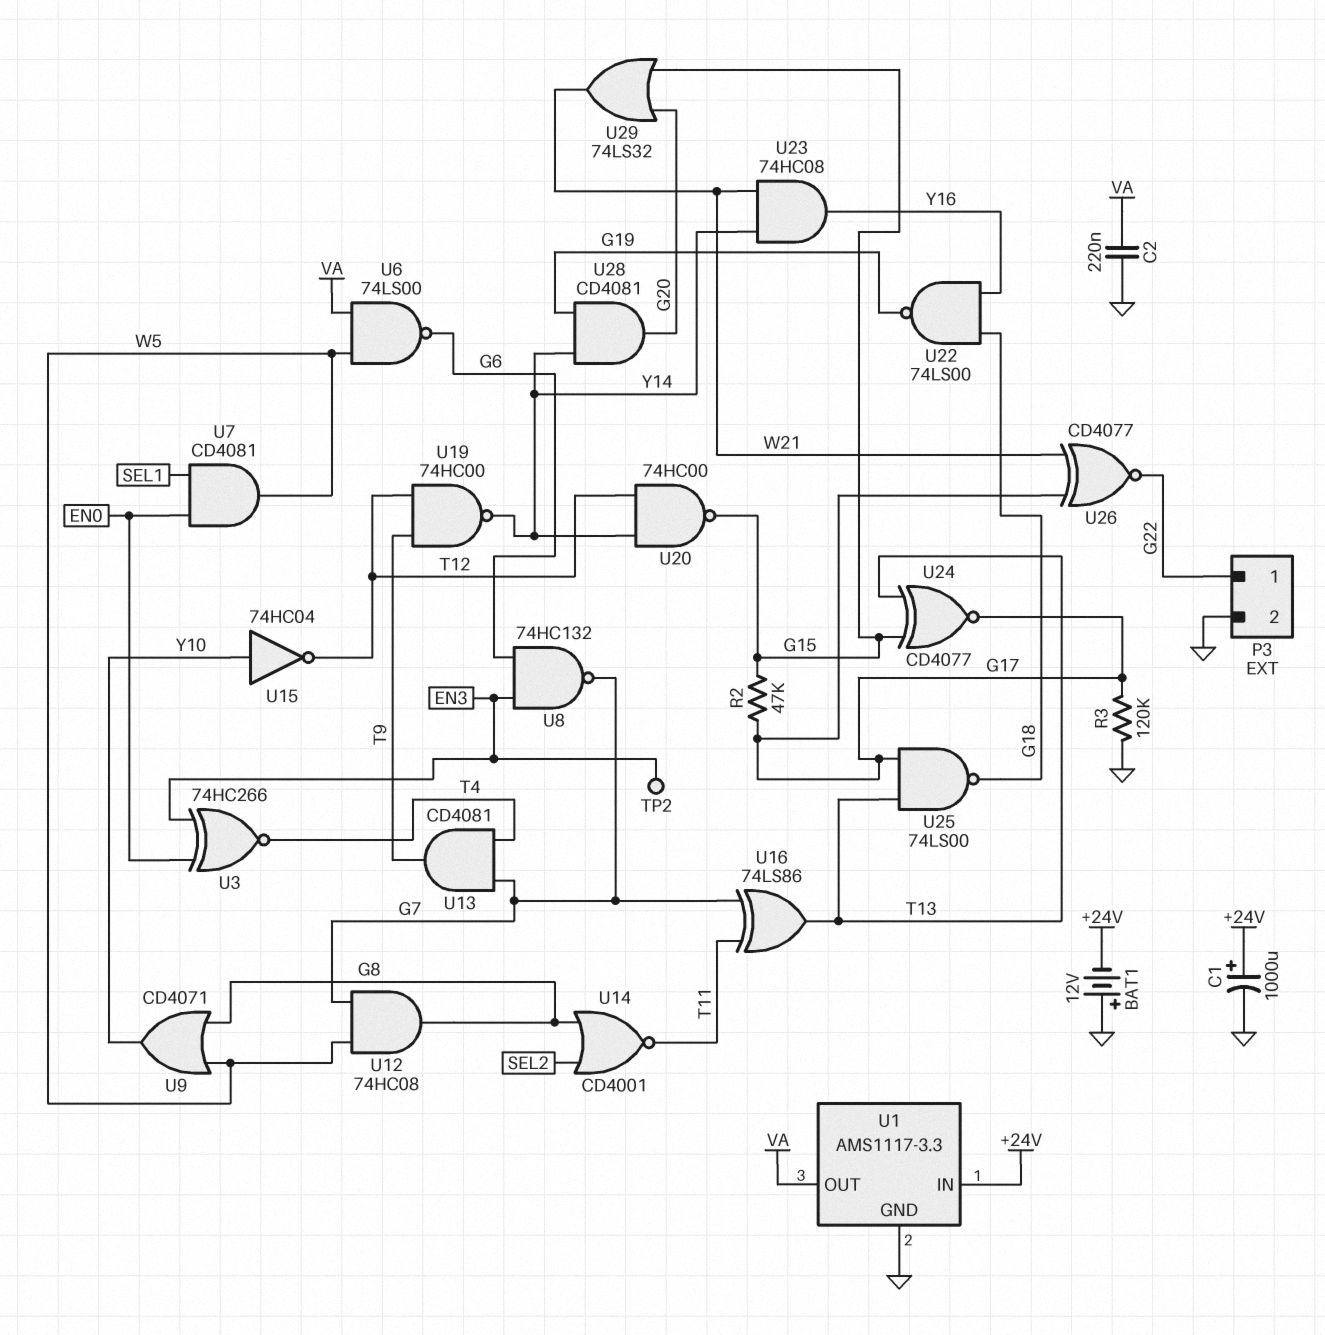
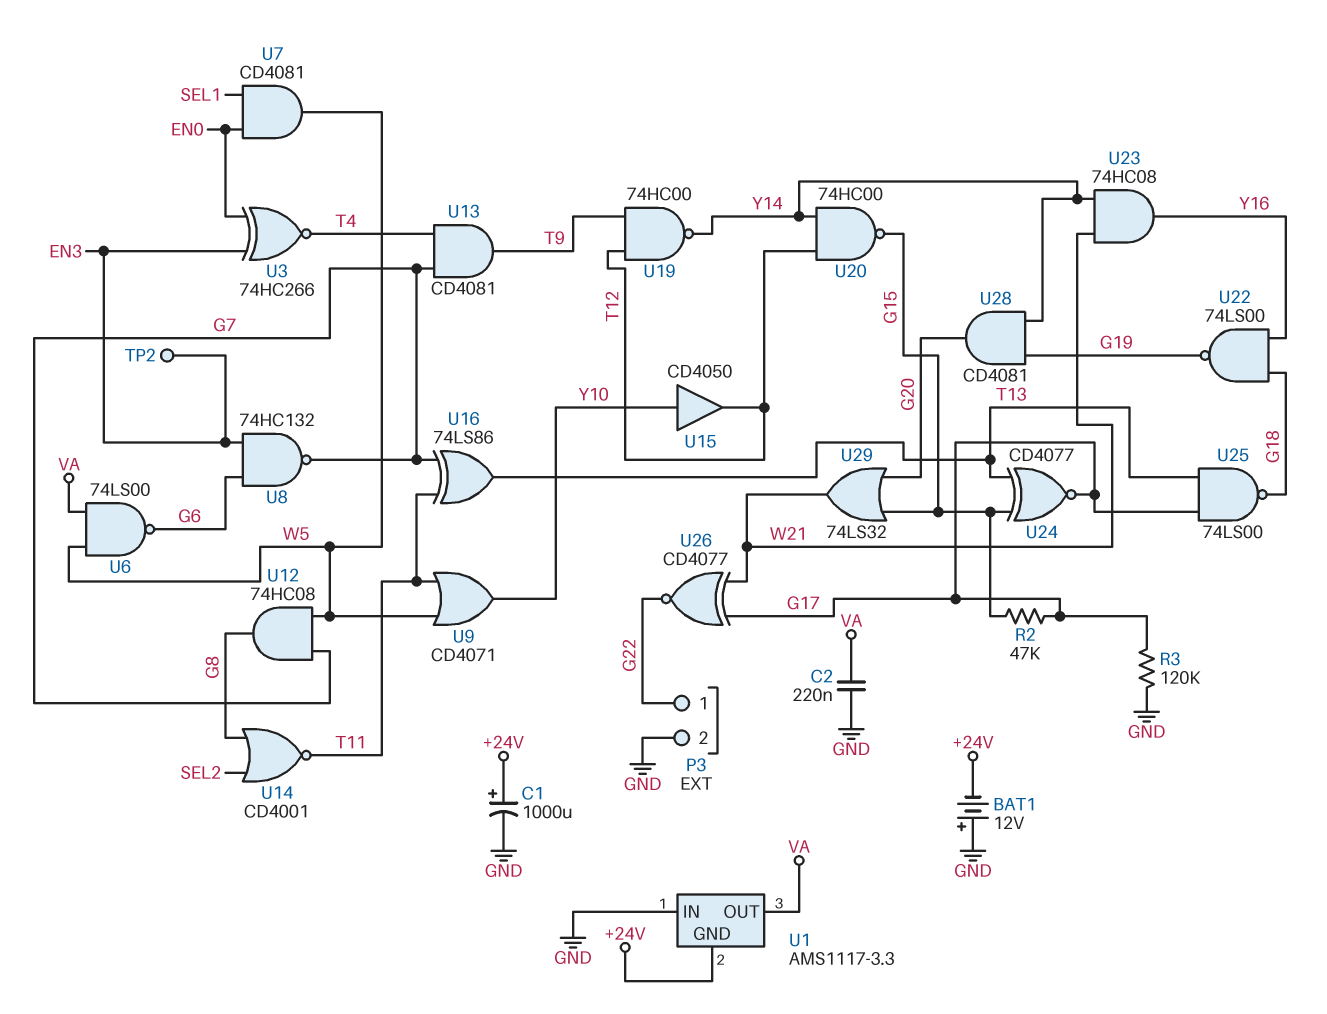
U1 pin GND: GND -> +24V
U1 pin IN: +24V -> GND
U9: OR CD4071 (in G8, in W5, out Y10) -> OR CD4071 (in T11, in W5, out Y10)
U15: NOT 74HC04 (in Y10, out T12) -> buffer CD4050 (in Y10, out T12)

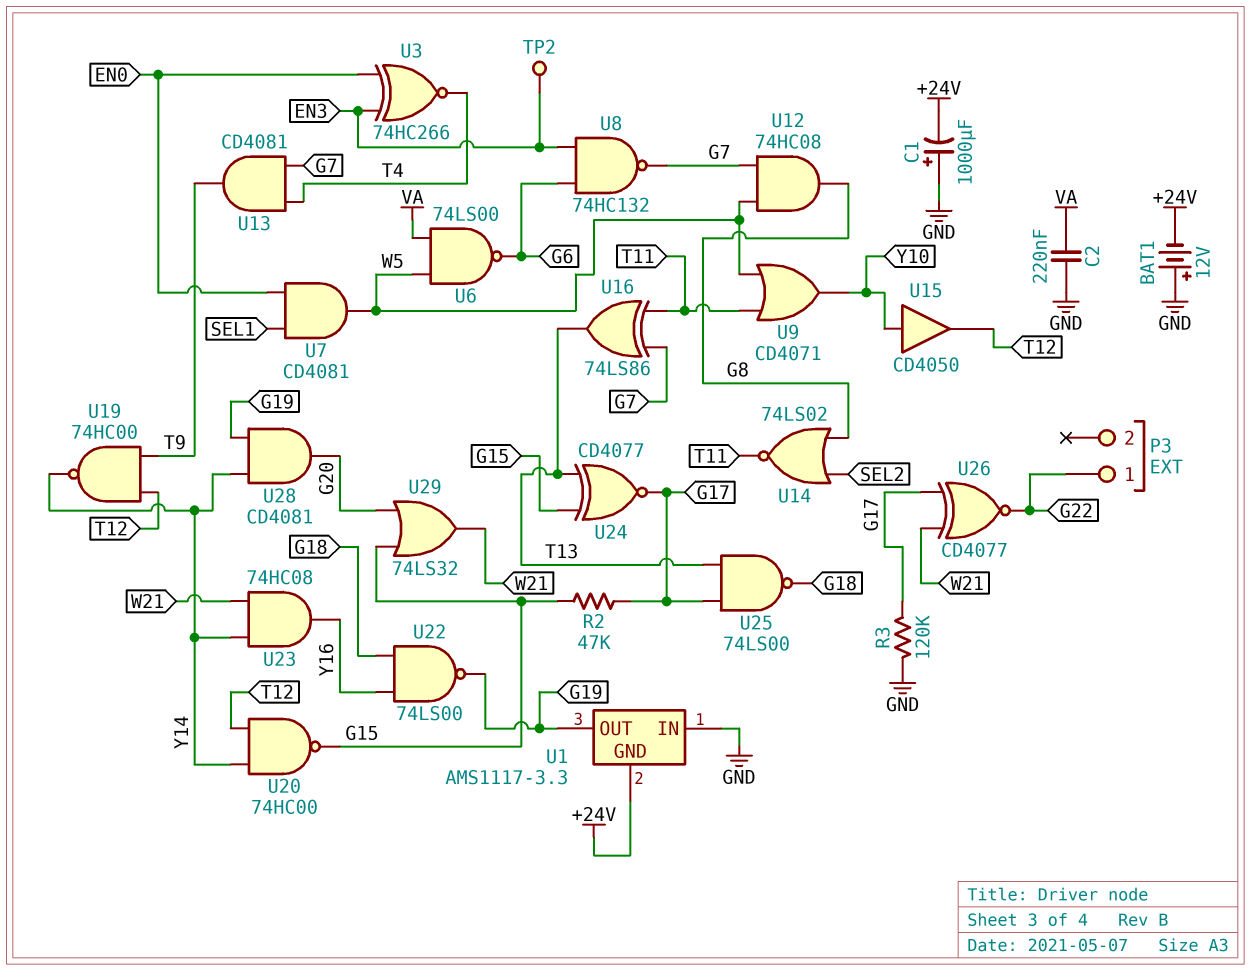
C1: 1000uF (plus +24V, minus GND) -> 1000uF (plus GND, minus +24V)
P3 pin 2: GND -> none
U1 pin OUT: VA -> G19
U14: NOR CD4001 (in G8, in SEL2, out T11) -> NOR 74LS02 (in G8, in SEL2, out T11)

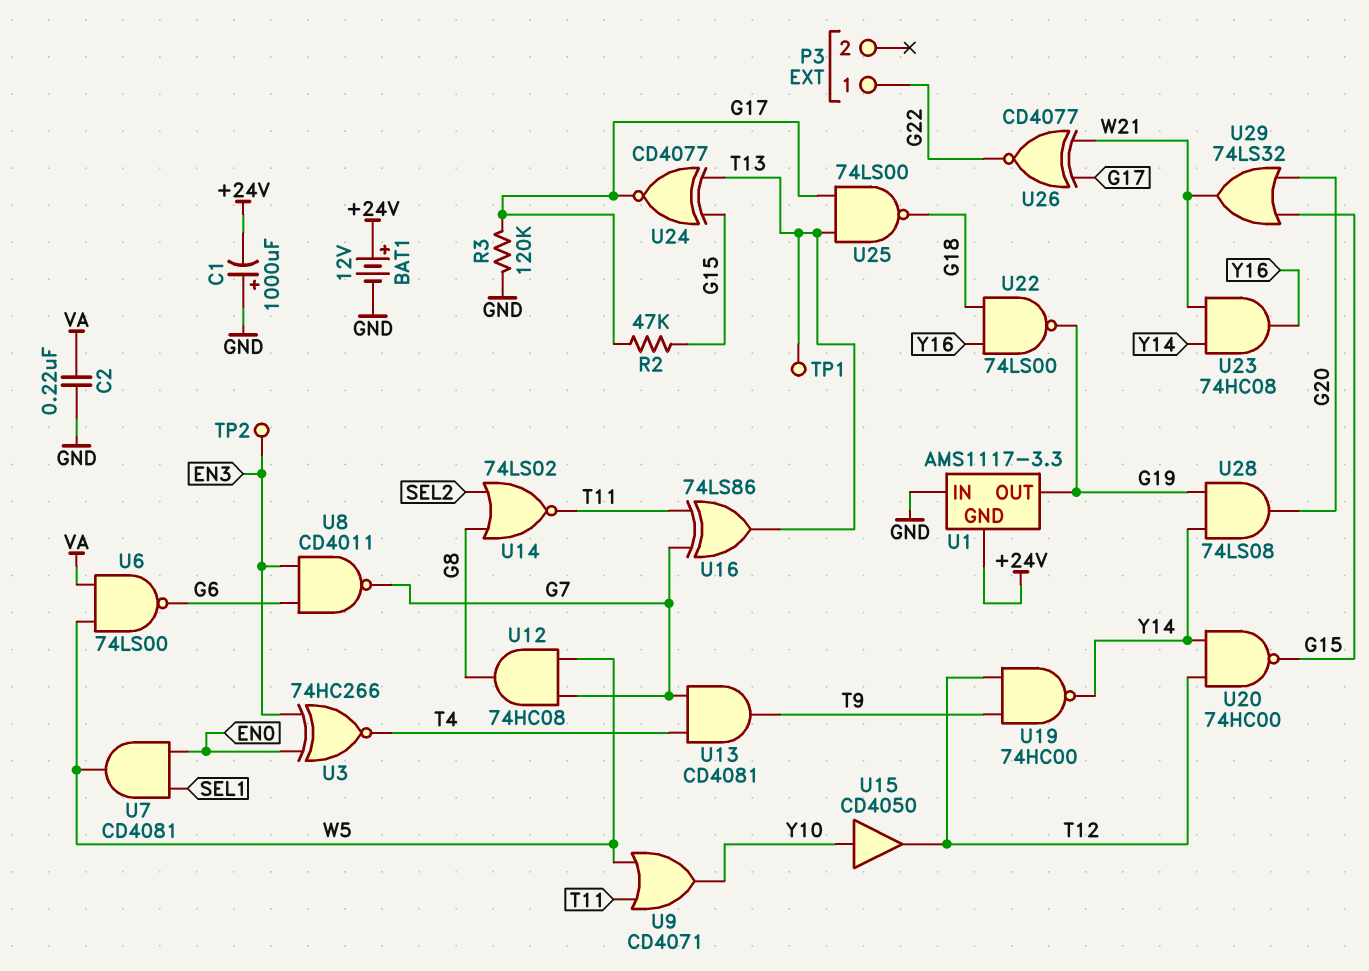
BAT1: 12V (plus GND, minus +24V) -> 12V (plus +24V, minus GND)
TP1: none -> test point (T13)
U8: NAND 74HC132 (in EN3, in G6, out G7) -> NAND CD4011 (in EN3, in G6, out G7)
U28: AND CD4081 (in G19, in Y14, out G20) -> AND 74LS08 (in G19, in Y14, out G20)

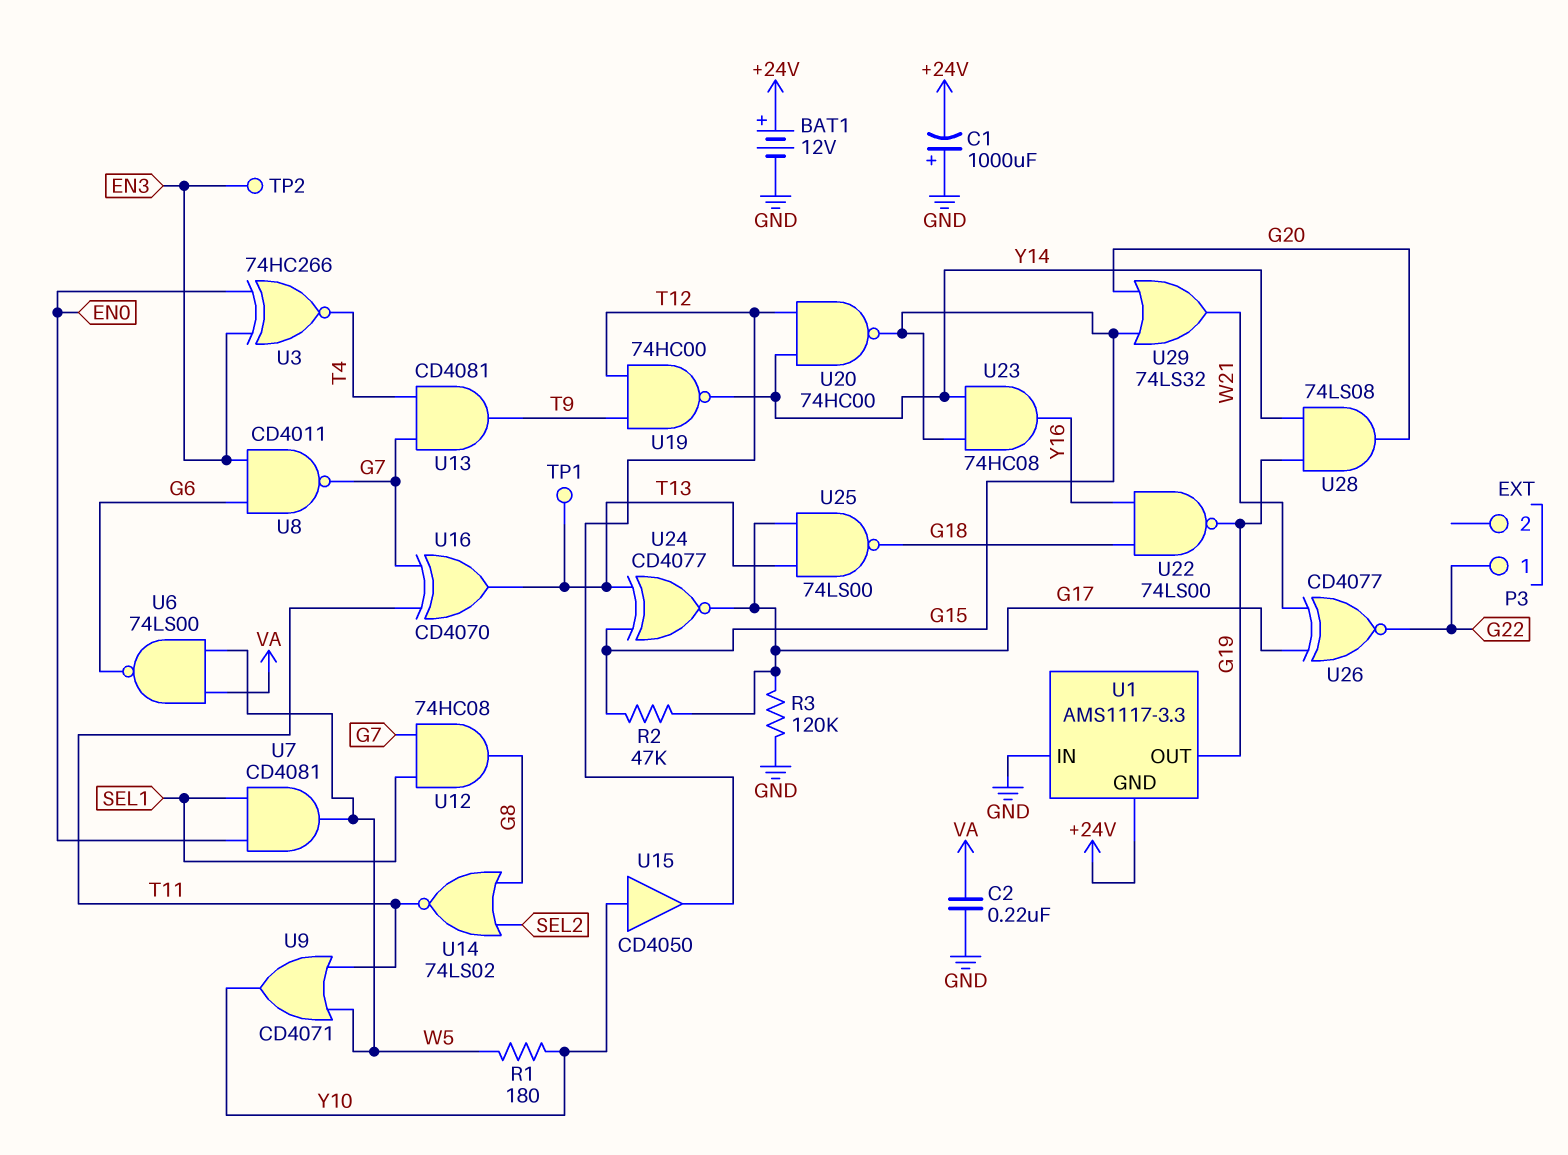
R1: none -> 180 (W5, Y10)
U12: AND 74HC08 (in G7, in W5, out G8) -> AND 74HC08 (in G7, in SEL1, out G8)
U16: XOR 74LS86 (in G7, in T11, out T13) -> XOR CD4070 (in G7, in T11, out T13)
U23: AND 74HC08 (in W21, in Y14, out Y16) -> AND 74HC08 (in G15, in Y14, out Y16)

